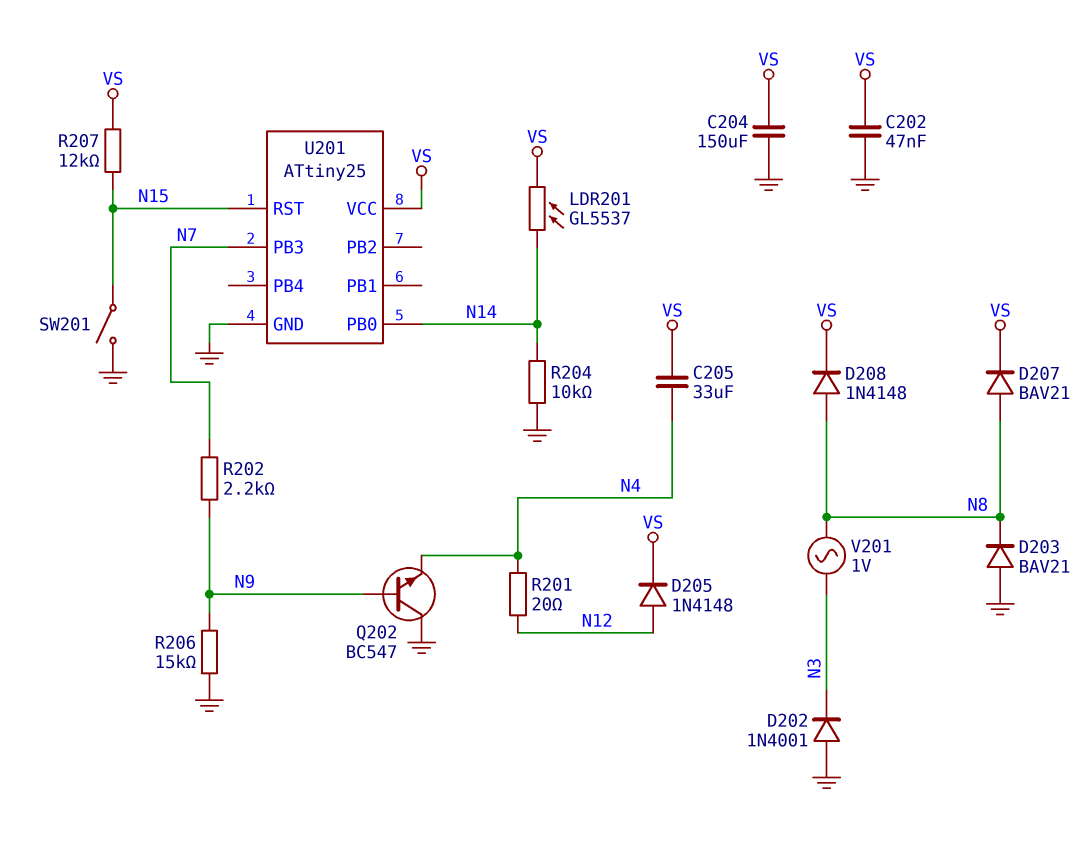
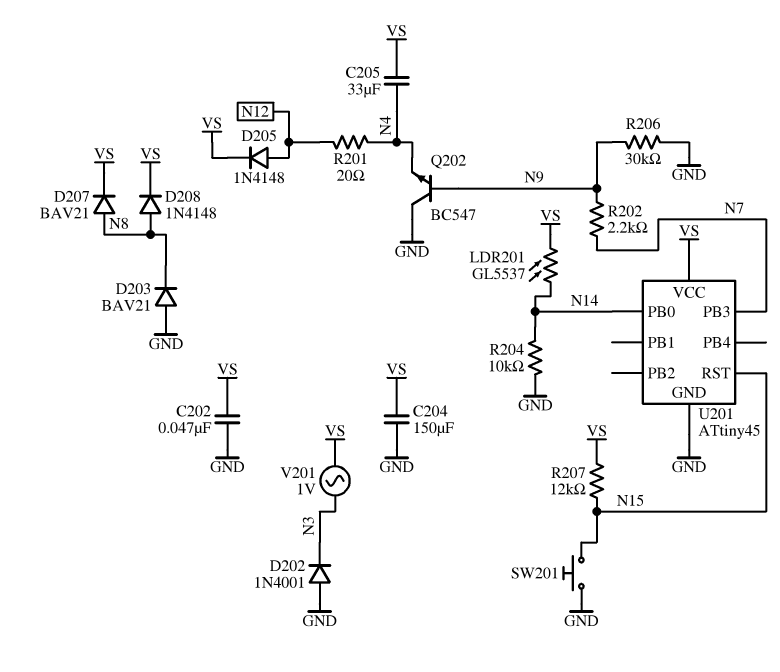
R206: 15k (GND, N9) -> 30k (GND, N9)
SW201: switch (GND, N15) -> button (GND, N15)
U201: ATtiny25 -> ATtiny45
V201: AC 1V (N3, N8) -> AC 1V (N3, VS)

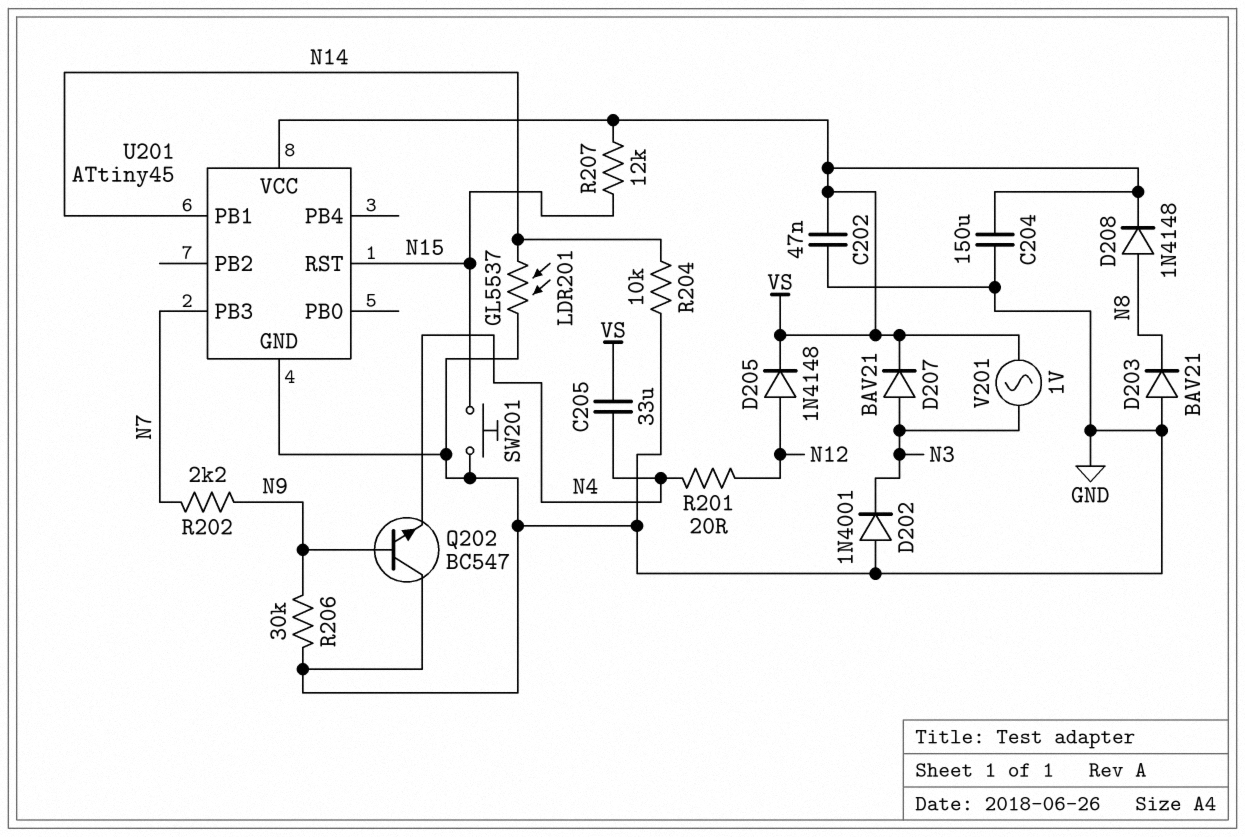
D207: diode BAV21 (A N8, K VS) -> diode BAV21 (A N3, K VS)
LDR201: GL5537 (N14, VS) -> GL5537 (GND, N14)
U201 pin PB0: N14 -> none
U201 pin PB1: none -> N14

